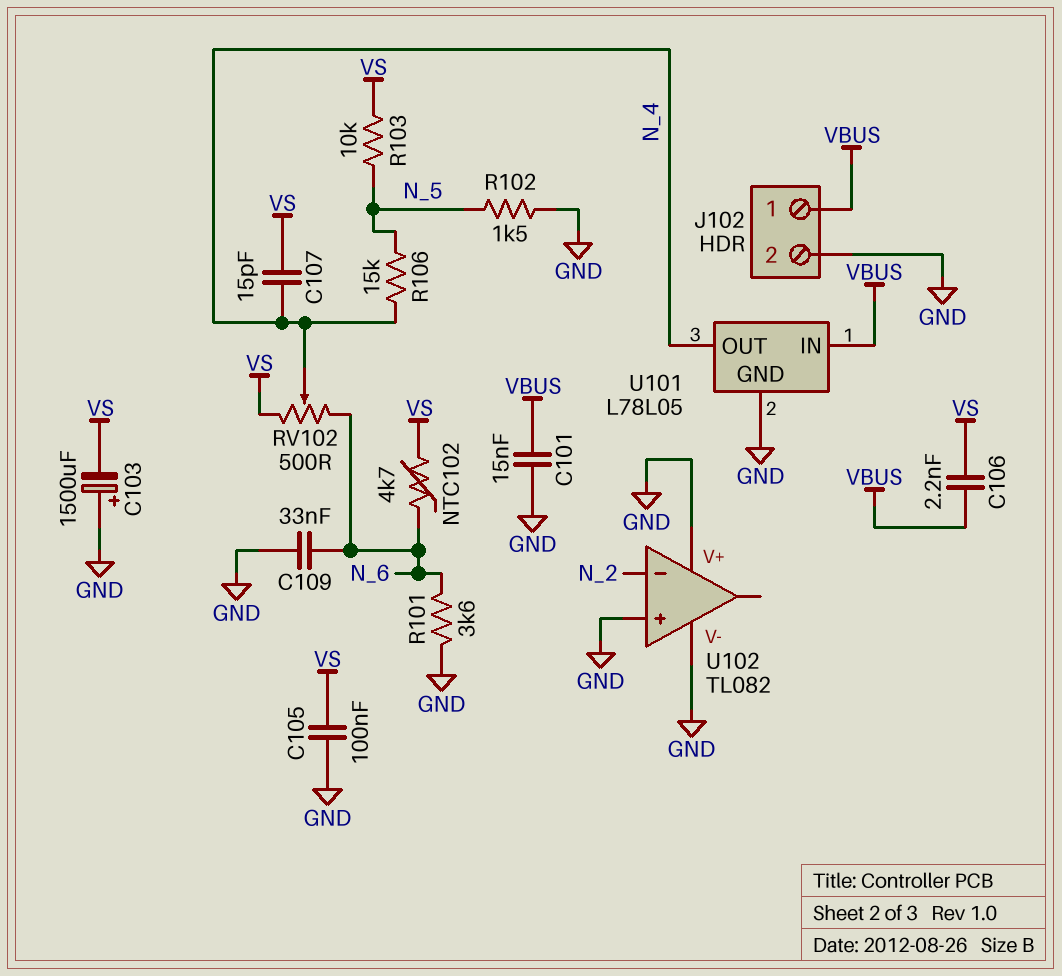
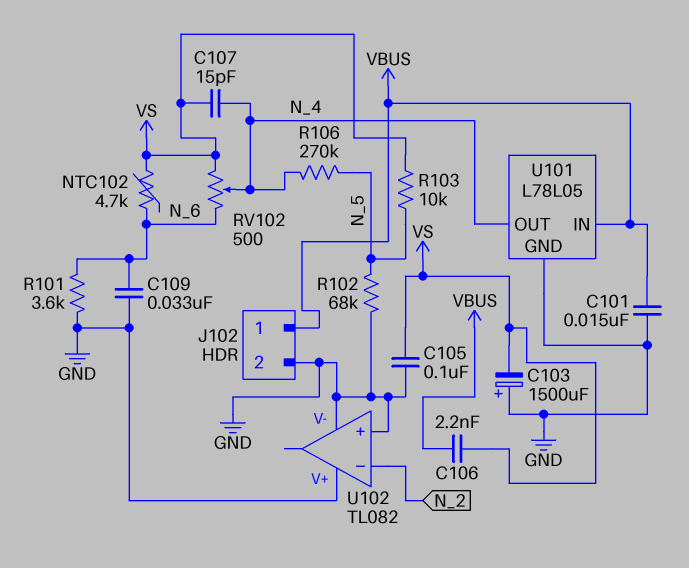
R102: 1.5k (GND, N_5) -> 68k (GND, N_5)
R106: 15k (N_4, N_5) -> 270k (N_4, N_5)

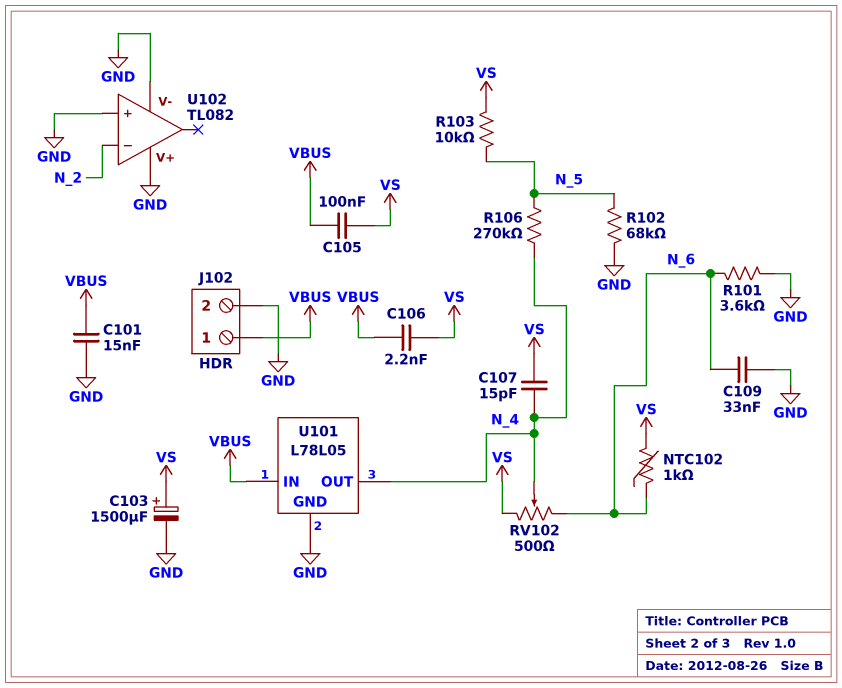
C103: 1500uF (plus GND, minus VS) -> 1500uF (plus VS, minus GND)
C105: 100nF (GND, VS) -> 100nF (VBUS, VS)
NTC102: 4.7k (N_6, VS) -> 1k (N_6, VS)

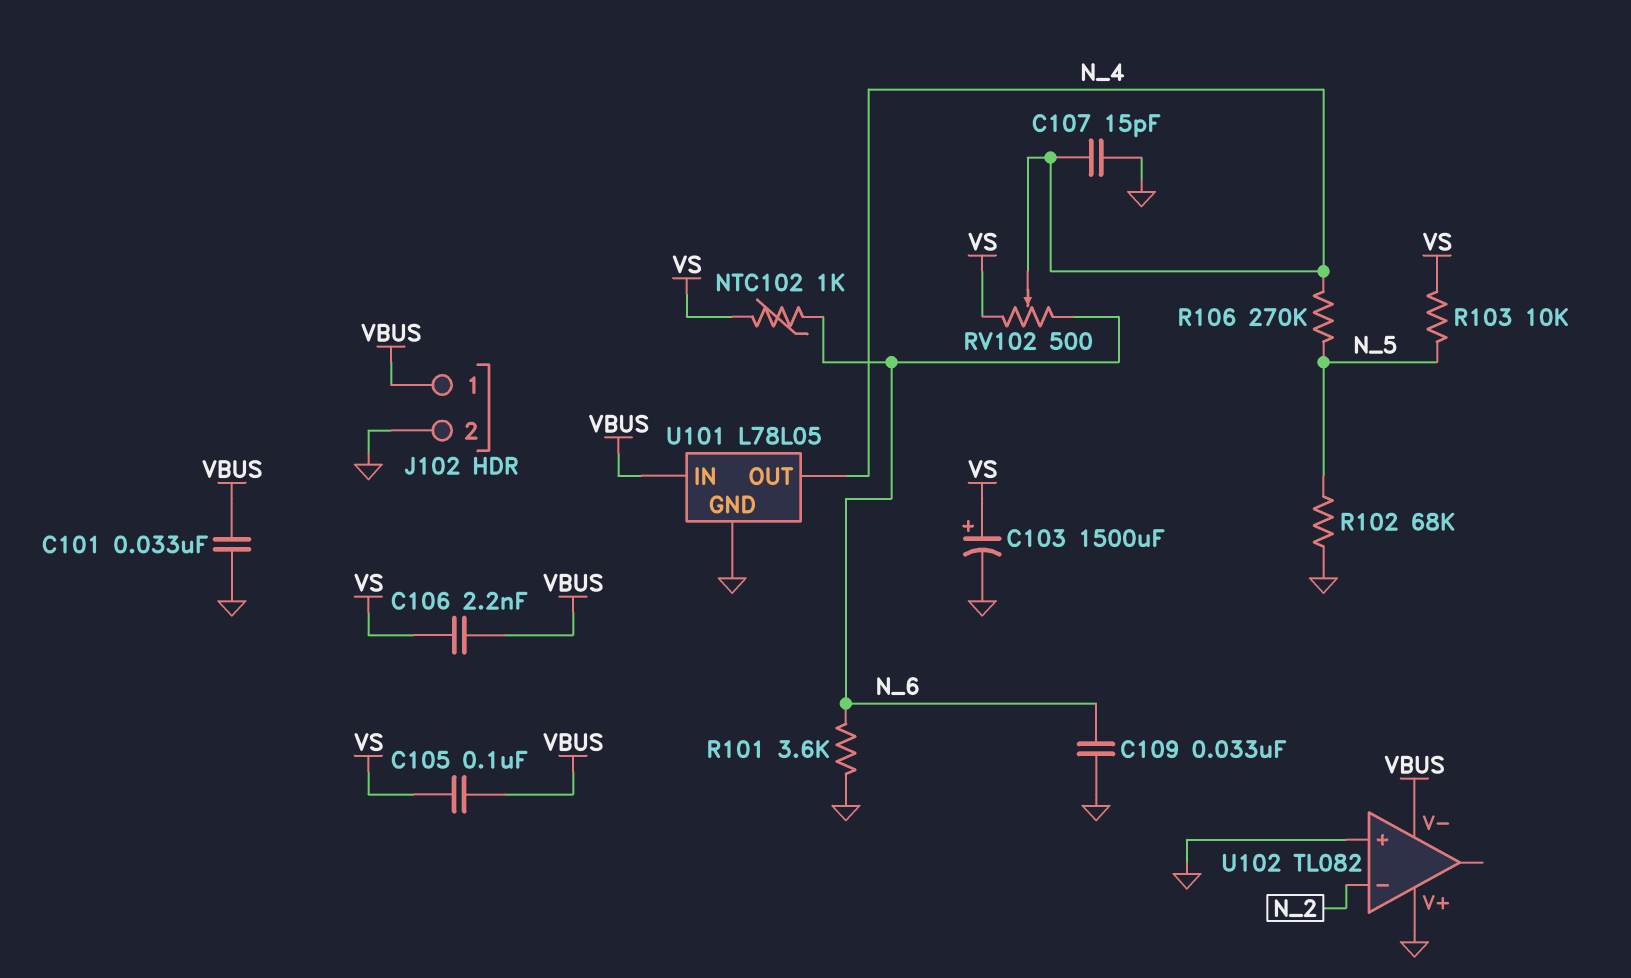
C101: 15nF (GND, VBUS) -> 33nF (GND, VBUS)
C107: 15pF (N_4, VS) -> 15pF (GND, N_4)
U102 pin V-: GND -> VBUS

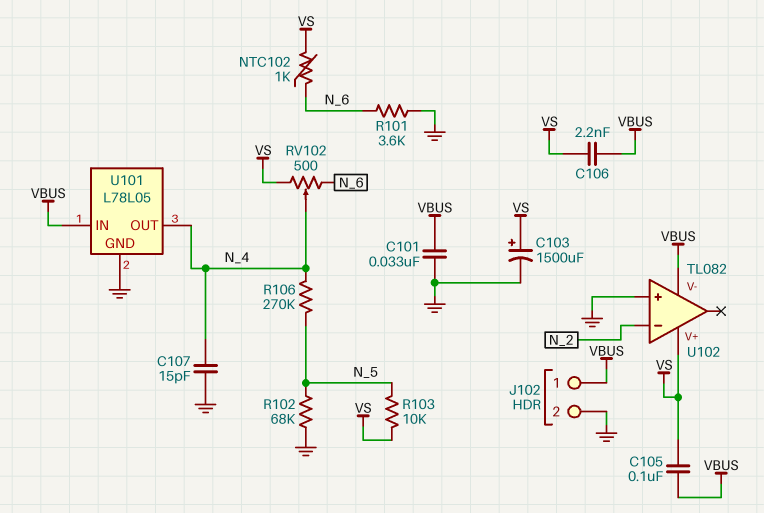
C109: 33nF (GND, N_6) -> none
U102 pin V+: GND -> VS

